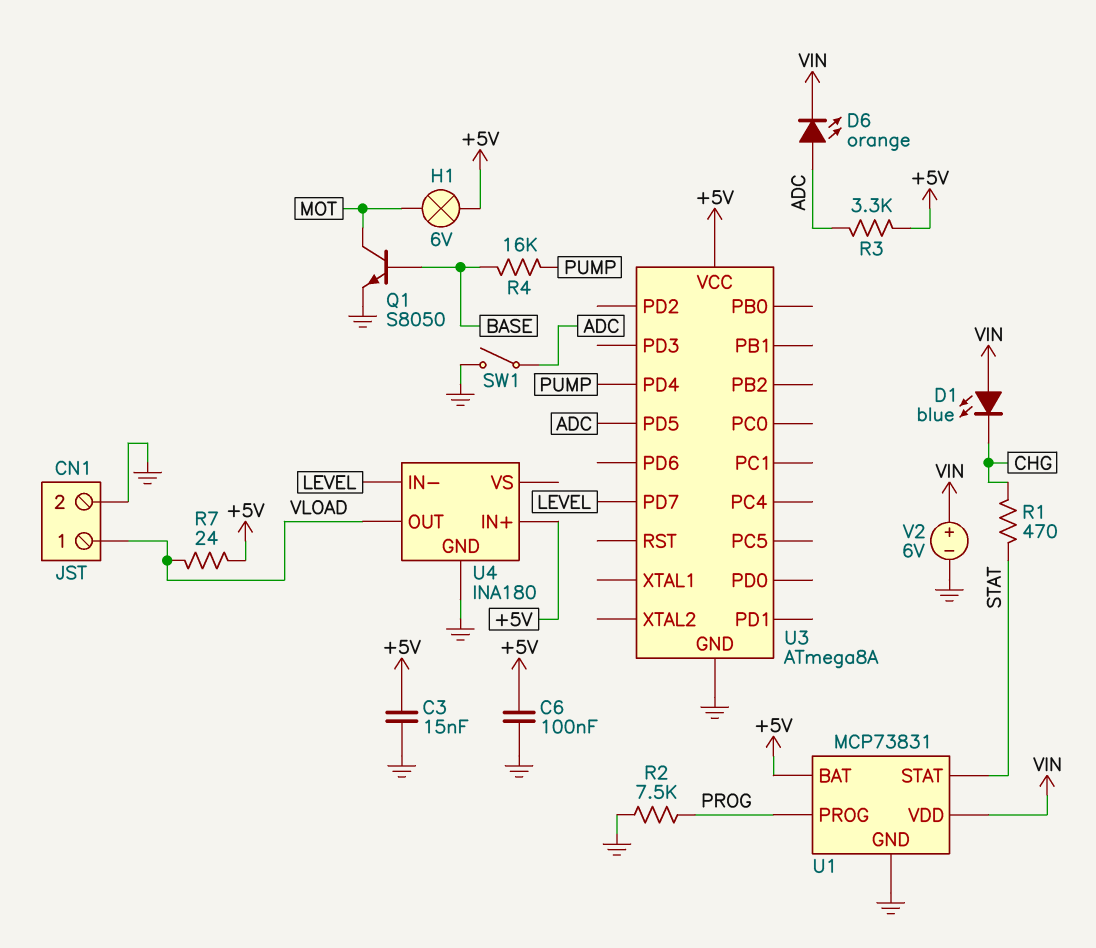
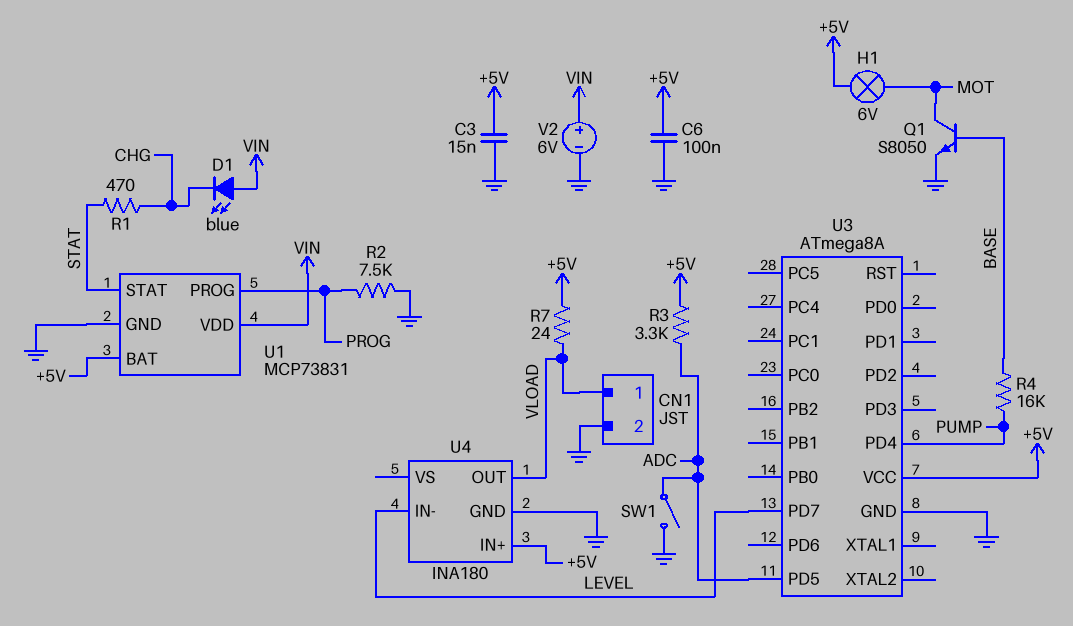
D6: LED orange (A ADC, K VIN) -> none

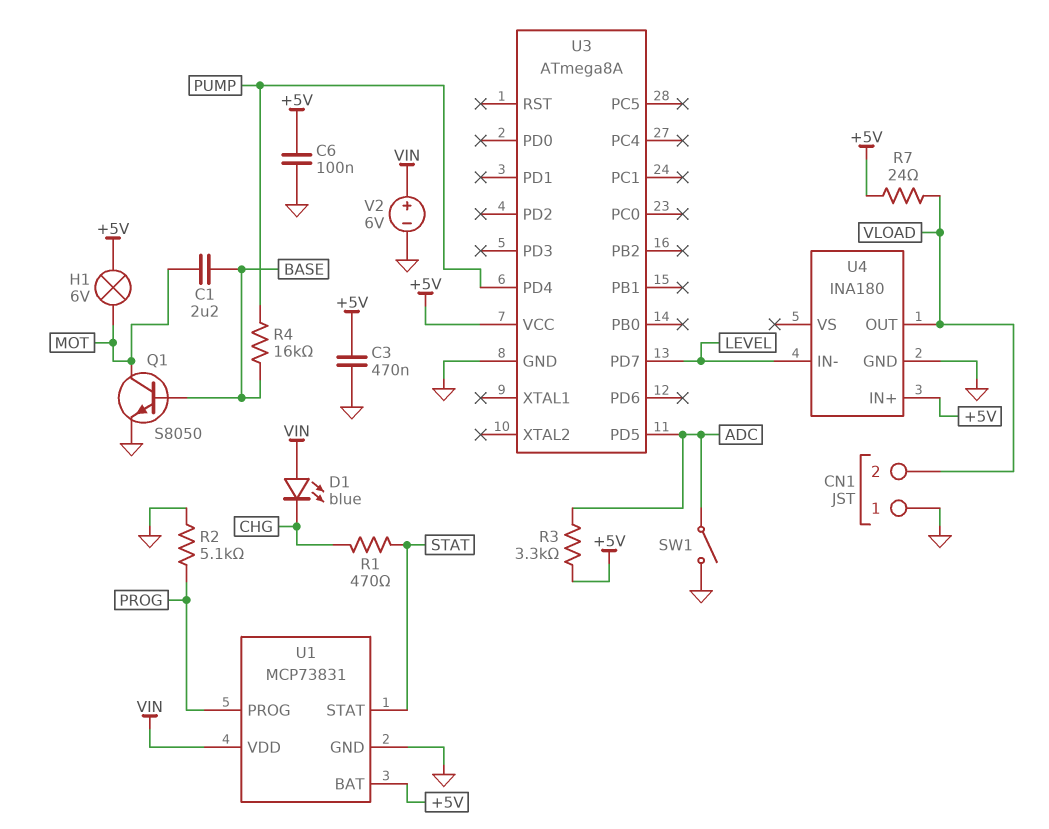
C1: none -> 2.2uF (BASE, MOT)
C3: 15nF (+5V, GND) -> 470nF (+5V, GND)
CN1 pin 1: VLOAD -> GND
CN1 pin 2: GND -> VLOAD
R2: 7.5k (GND, PROG) -> 5.1k (GND, PROG)

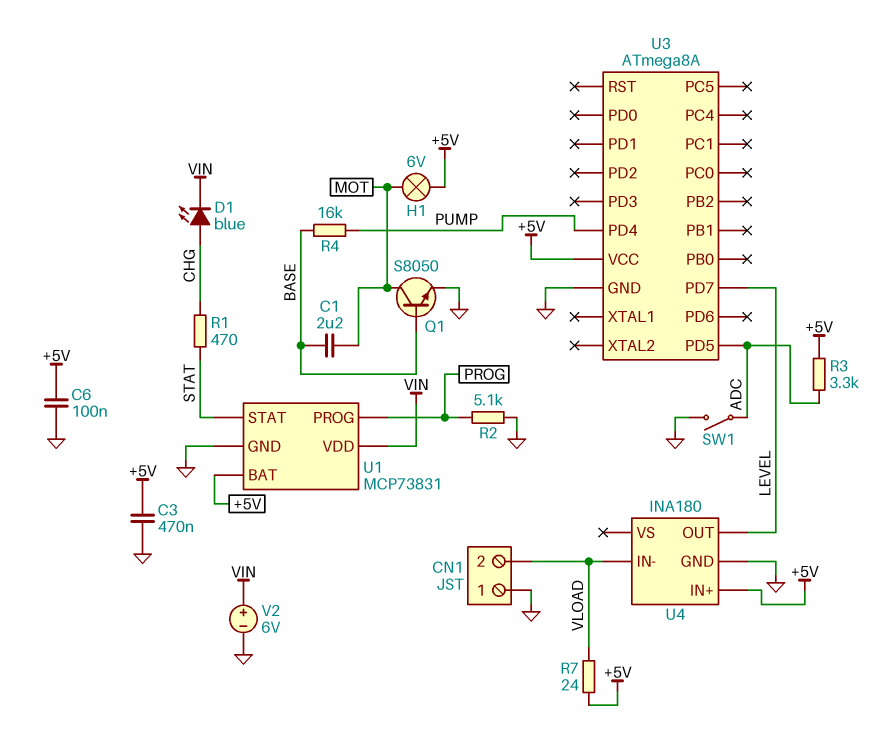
D1: LED blue (A VIN, K CHG) -> LED blue (A CHG, K VIN)
U4 pin IN-: LEVEL -> VLOAD
U4 pin OUT: VLOAD -> LEVEL

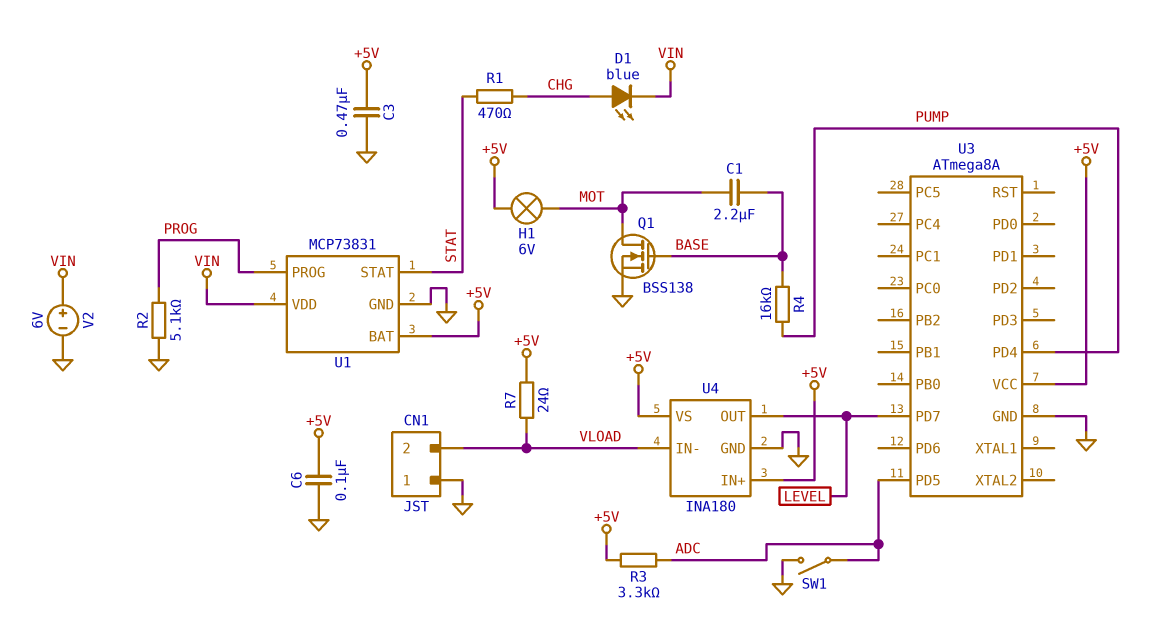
Q1: NPN S8050 (B BASE, C MOT, E GND) -> NMOS BSS138 (G BASE, D MOT, S GND)
U4 pin VS: none -> +5V

